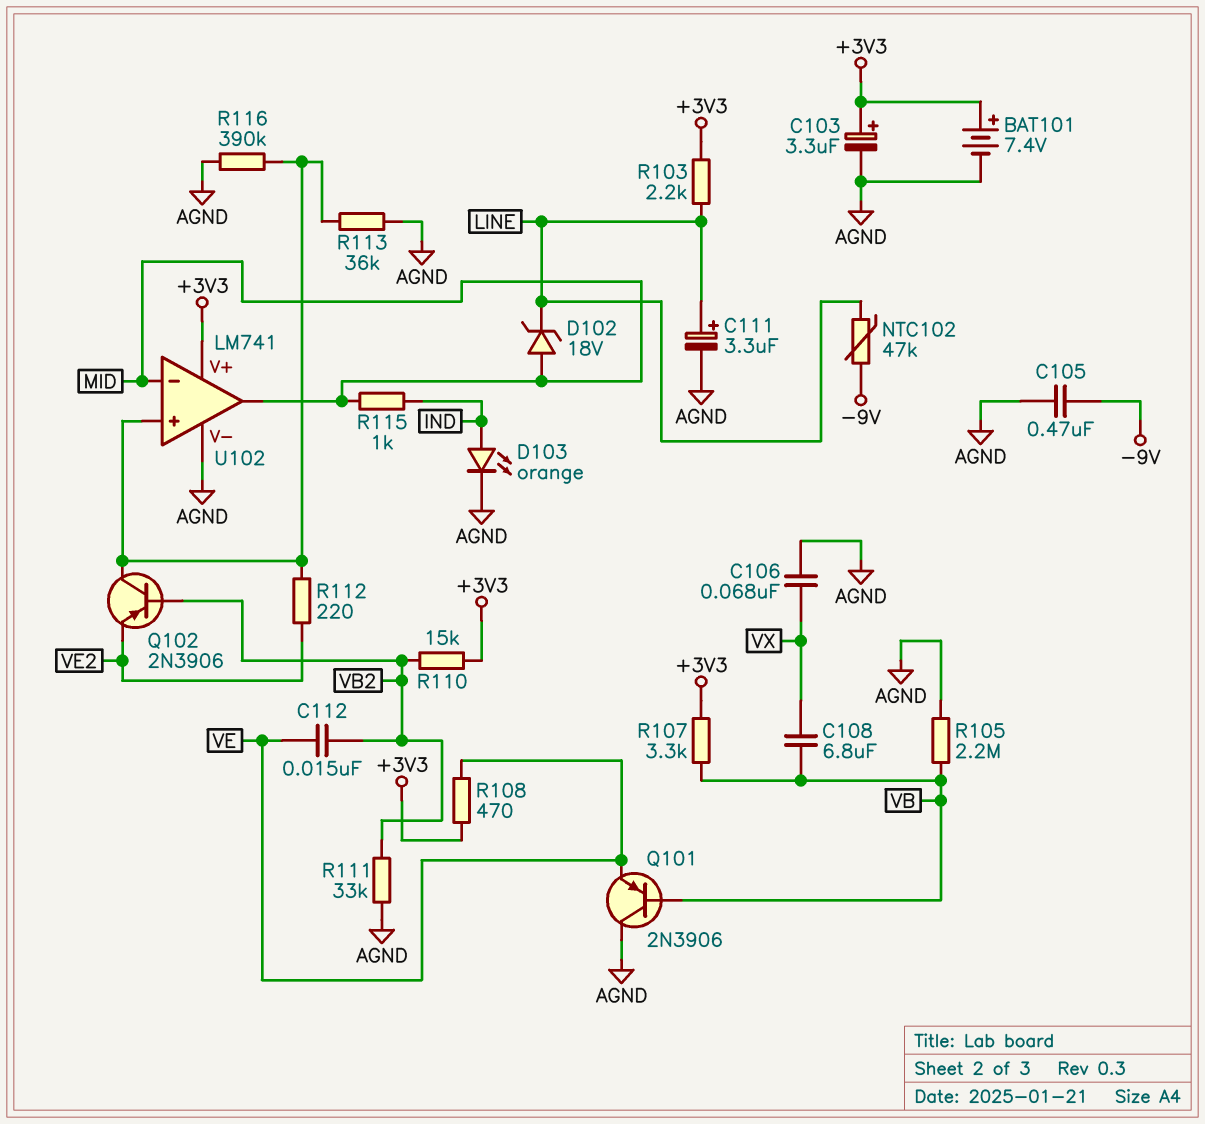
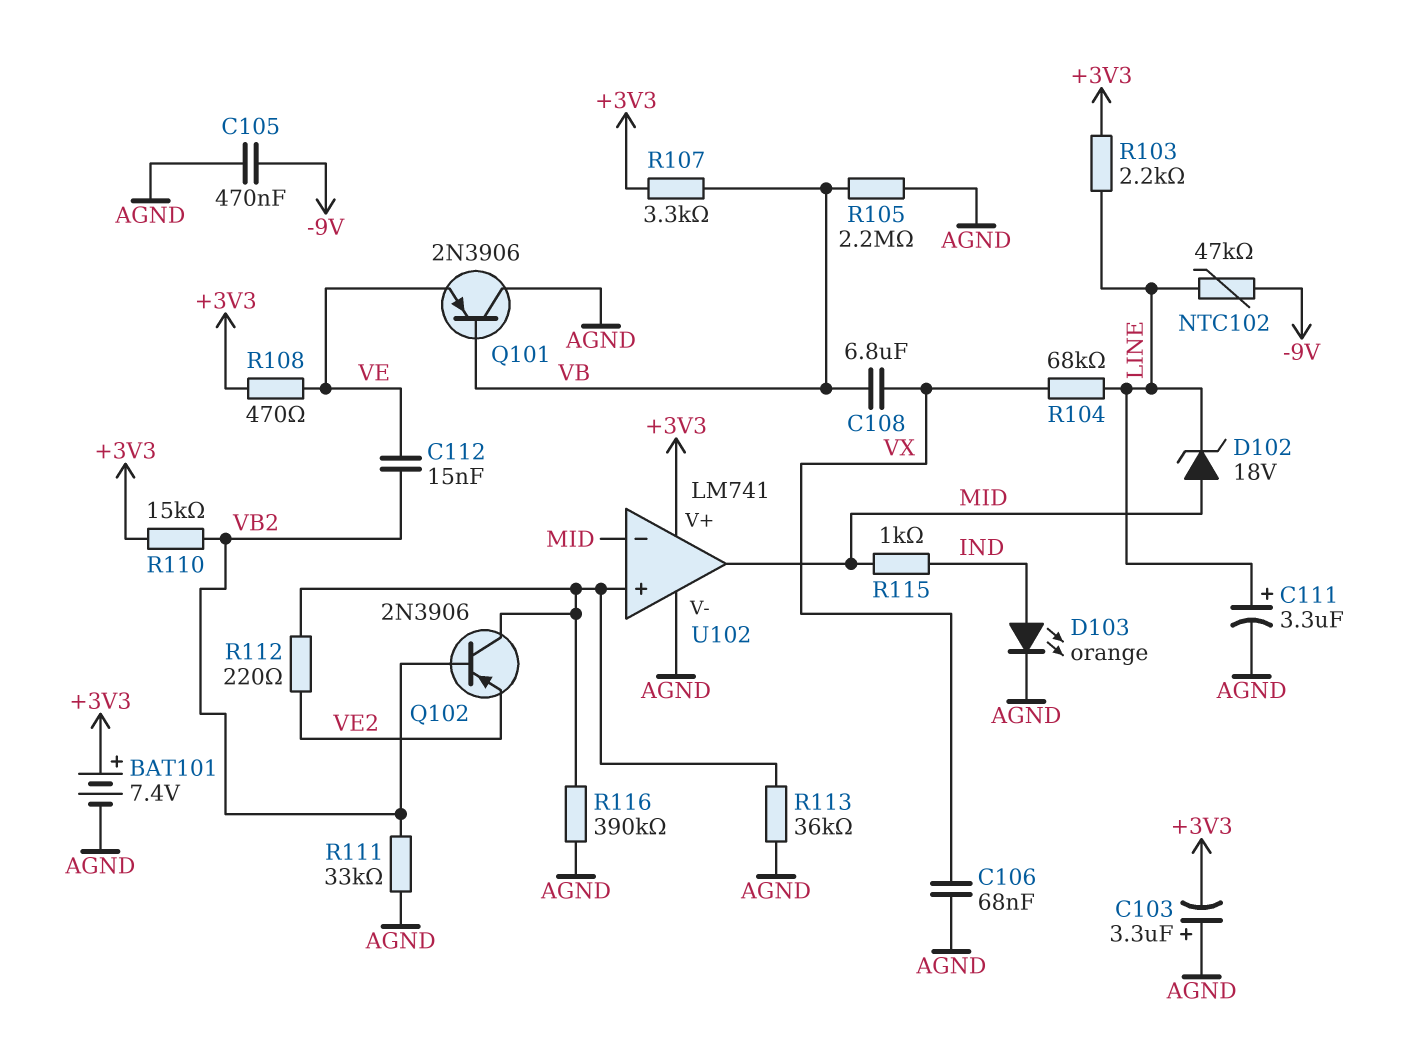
C103: 3.3uF (plus +3V3, minus AGND) -> 3.3uF (plus AGND, minus +3V3)
R104: none -> 68k (LINE, VX)

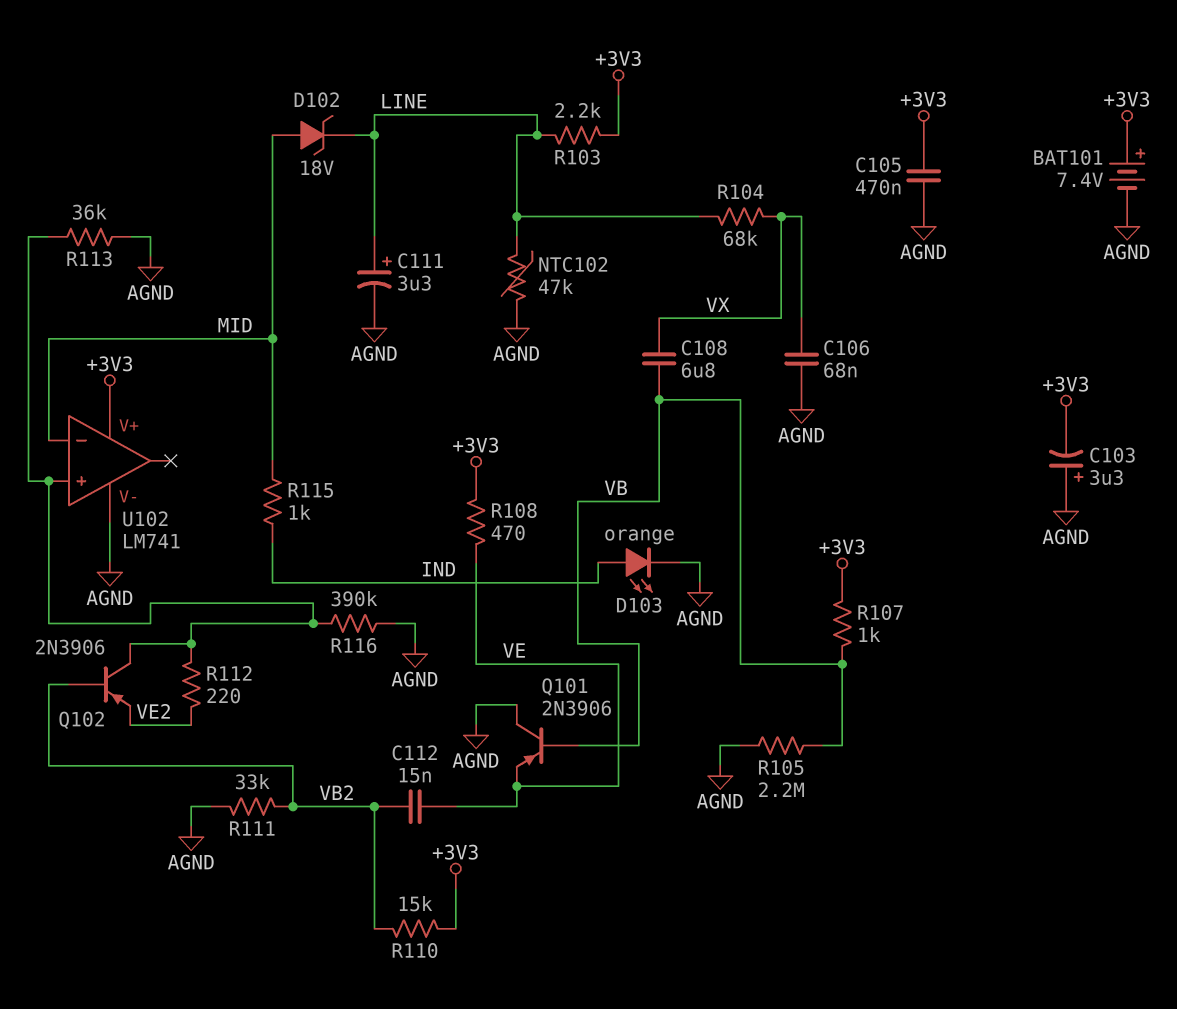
C105: 470nF (-9V, AGND) -> 470nF (+3V3, AGND)
NTC102: 47k (-9V, LINE) -> 47k (AGND, LINE)
R107: 3.3k (+3V3, VB) -> 1k (+3V3, VB)
U102 pin out: MID -> none

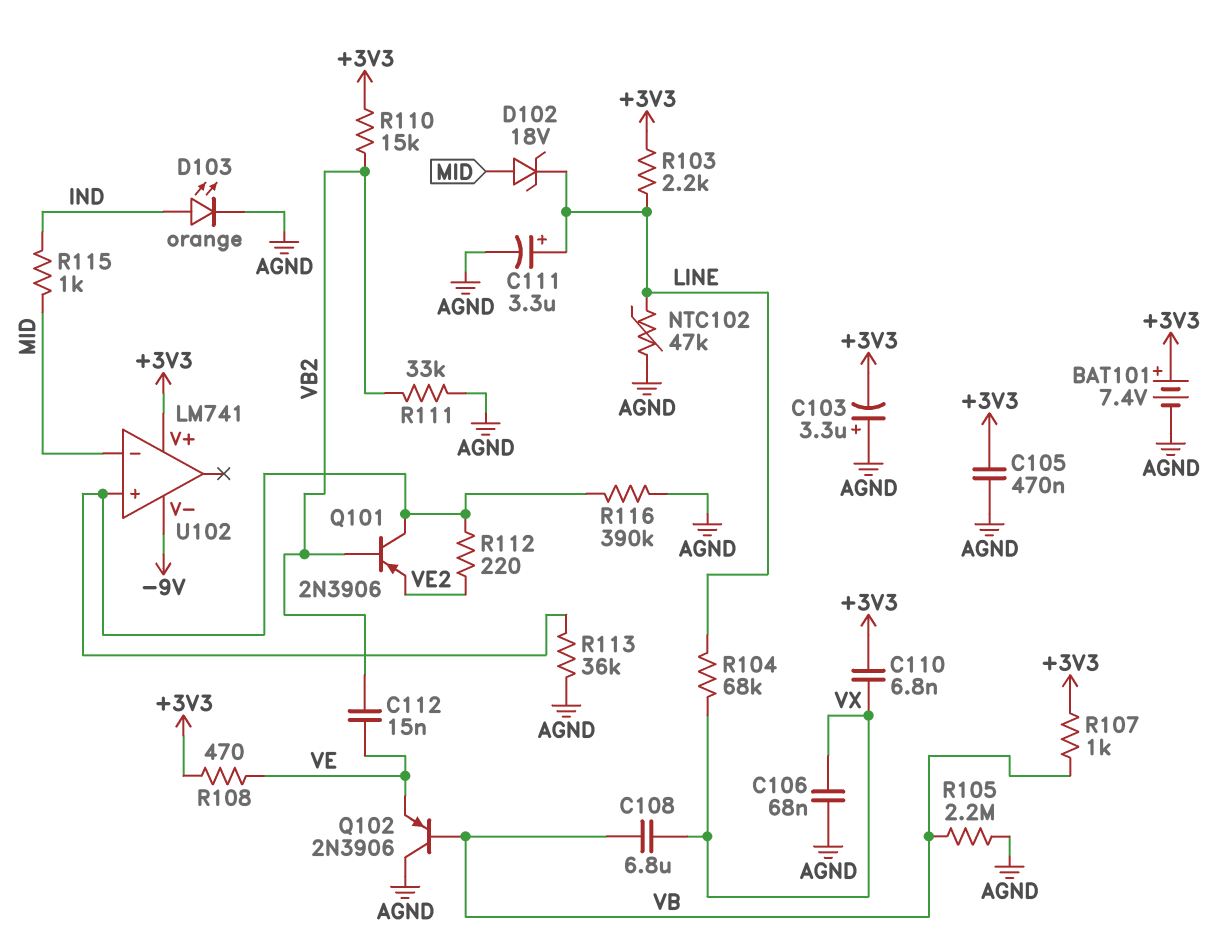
C110: none -> 6.8nF (+3V3, VX)
Q101: PNP 2N3906 (B VB, C AGND, E VE) -> PNP 2N3906 (B VB2, C U102/in+, E VE2)
Q102: PNP 2N3906 (B VB2, C U102/in+, E VE2) -> PNP 2N3906 (B VB, C AGND, E VE)
U102 pin V-: AGND -> -9V

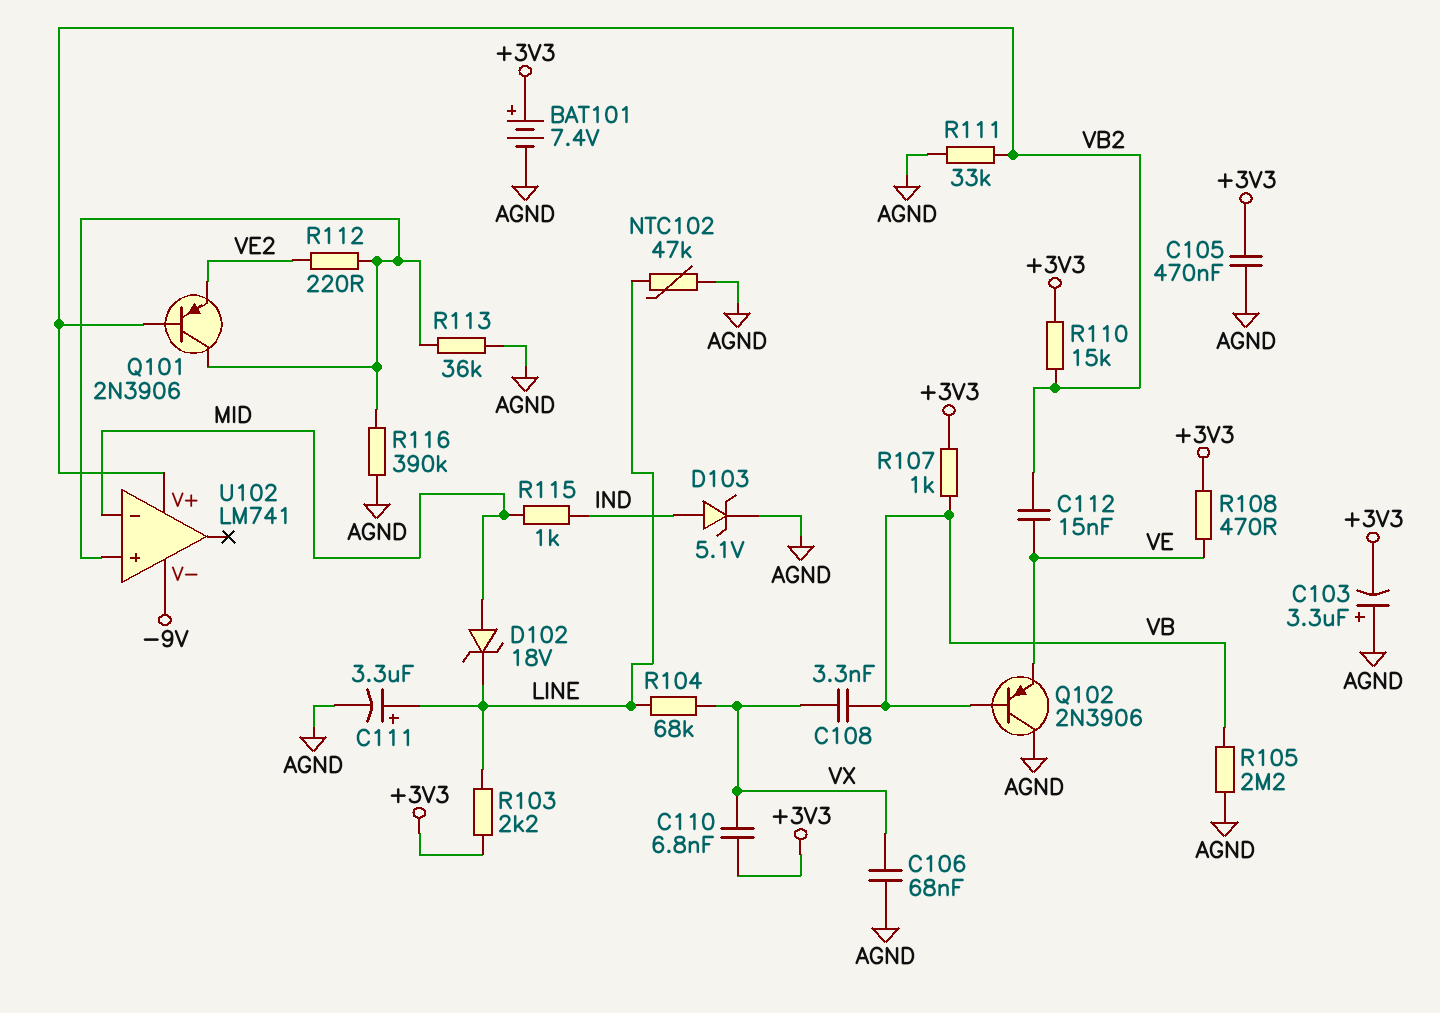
C108: 6.8uF (VB, VX) -> 3.3nF (VB, VX)
D103: LED orange (A IND, K AGND) -> zener 5.1V (A IND, K AGND)
U102 pin V+: +3V3 -> VB2

